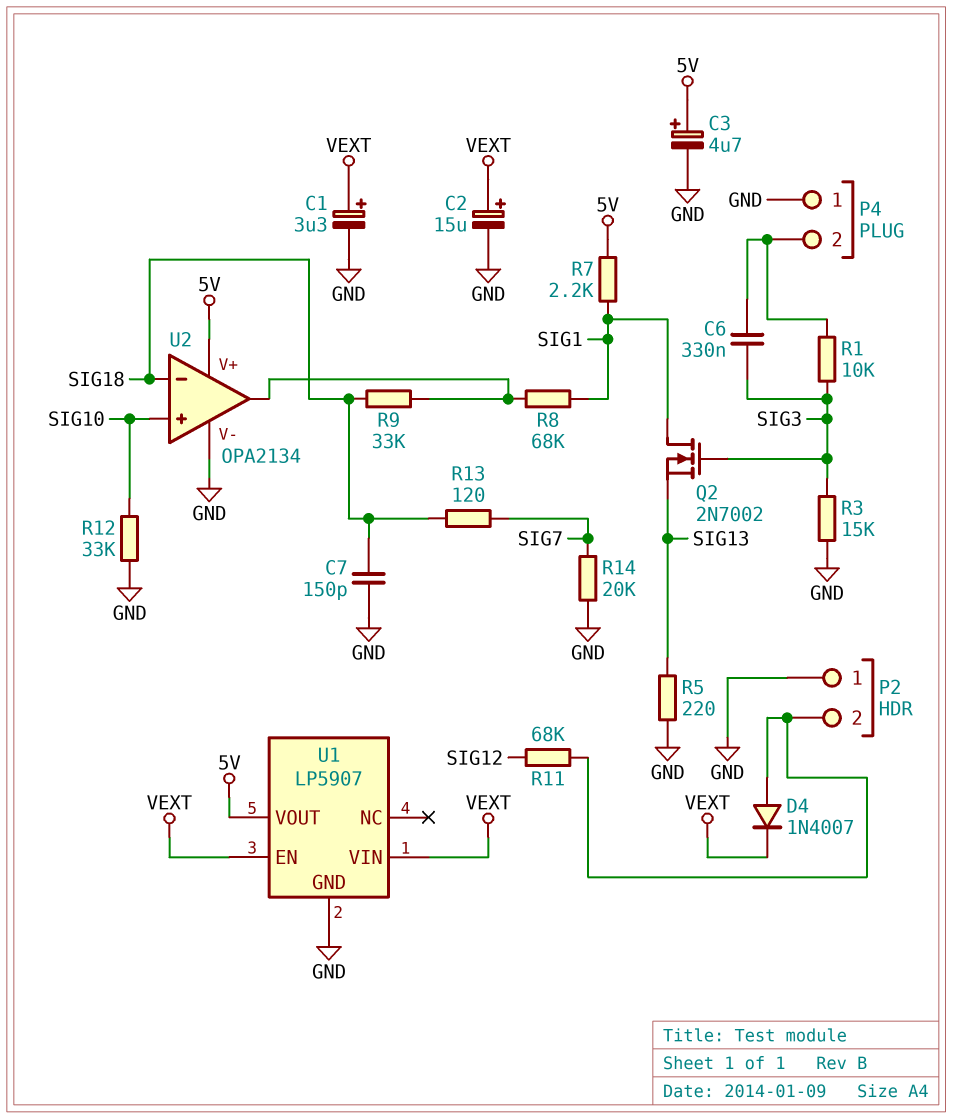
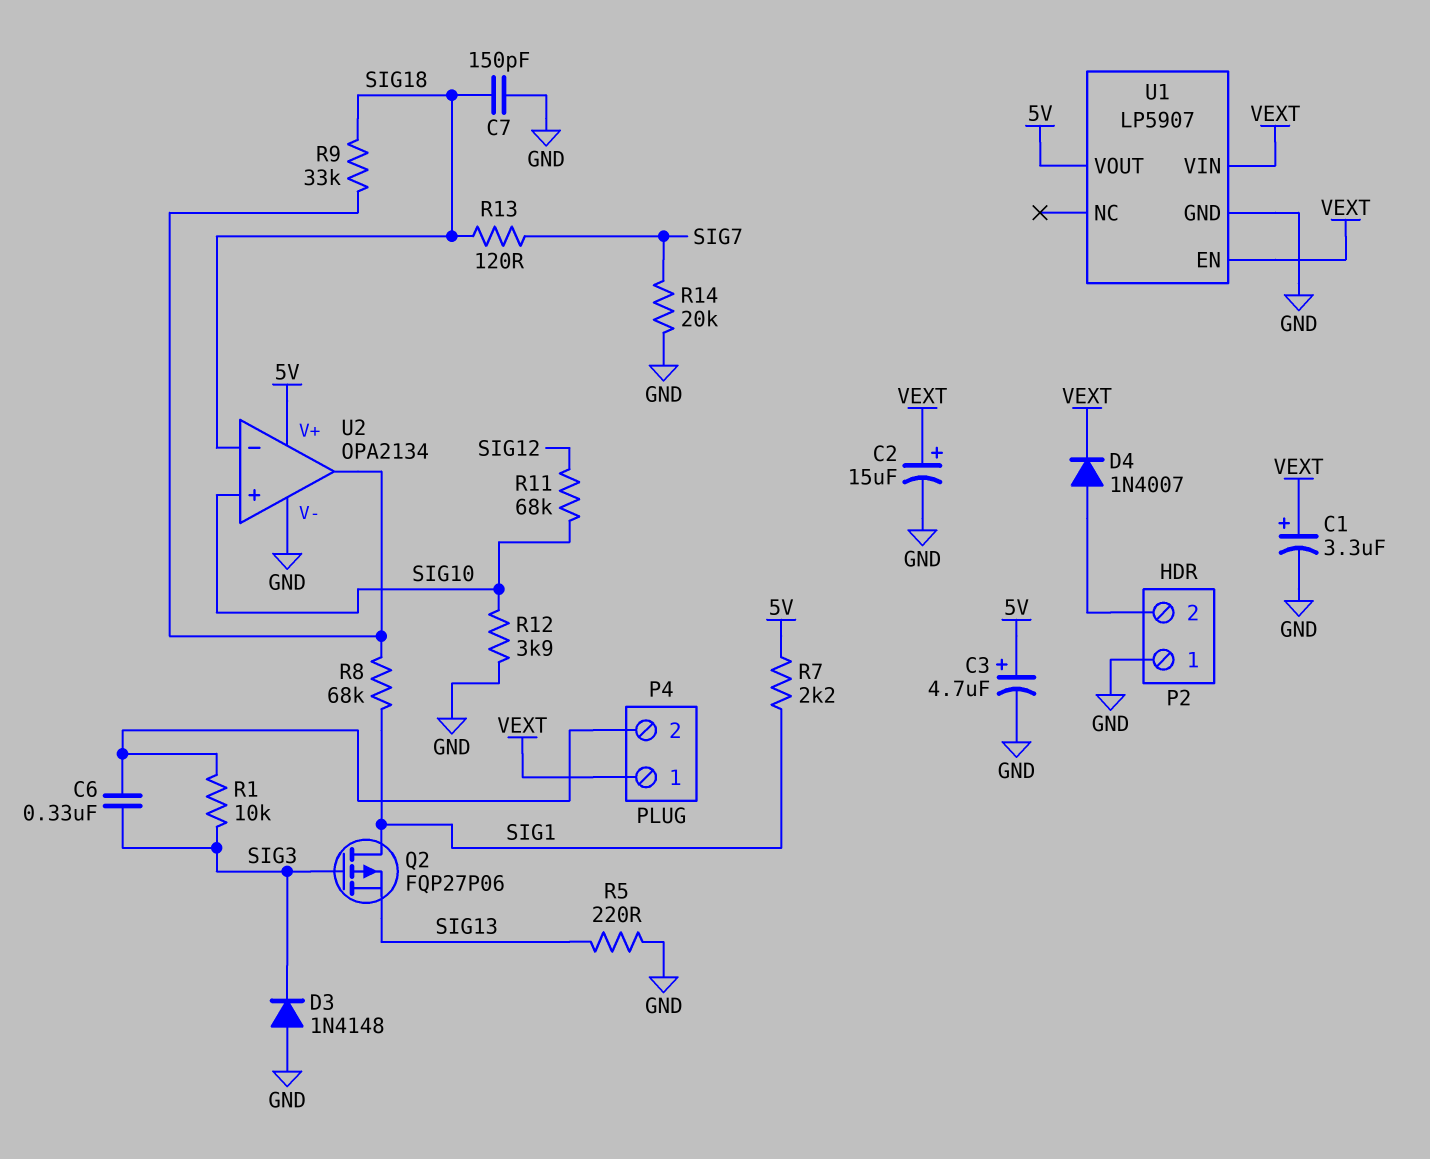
D3: none -> diode 1N4148 (A GND, K SIG3)
P4 pin 1: GND -> VEXT
Q2: NMOS 2N7002 (G SIG3, D SIG1, S SIG13) -> PMOS FQP27P06 (G SIG3, D SIG1, S SIG13)
R3: 15k (GND, SIG3) -> none
R11: 68k (P2/2, SIG12) -> 68k (SIG10, SIG12)
R12: 33k (GND, SIG10) -> 3.9k (GND, SIG10)

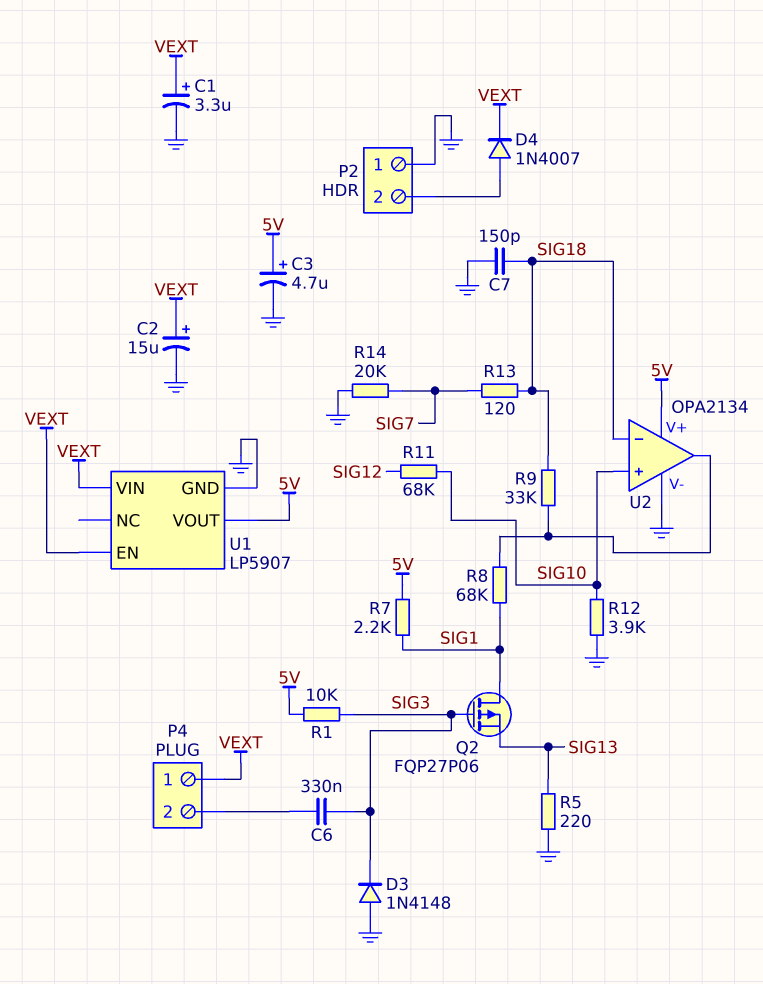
R1: 10k (P4/2, SIG3) -> 10k (5V, SIG3)

